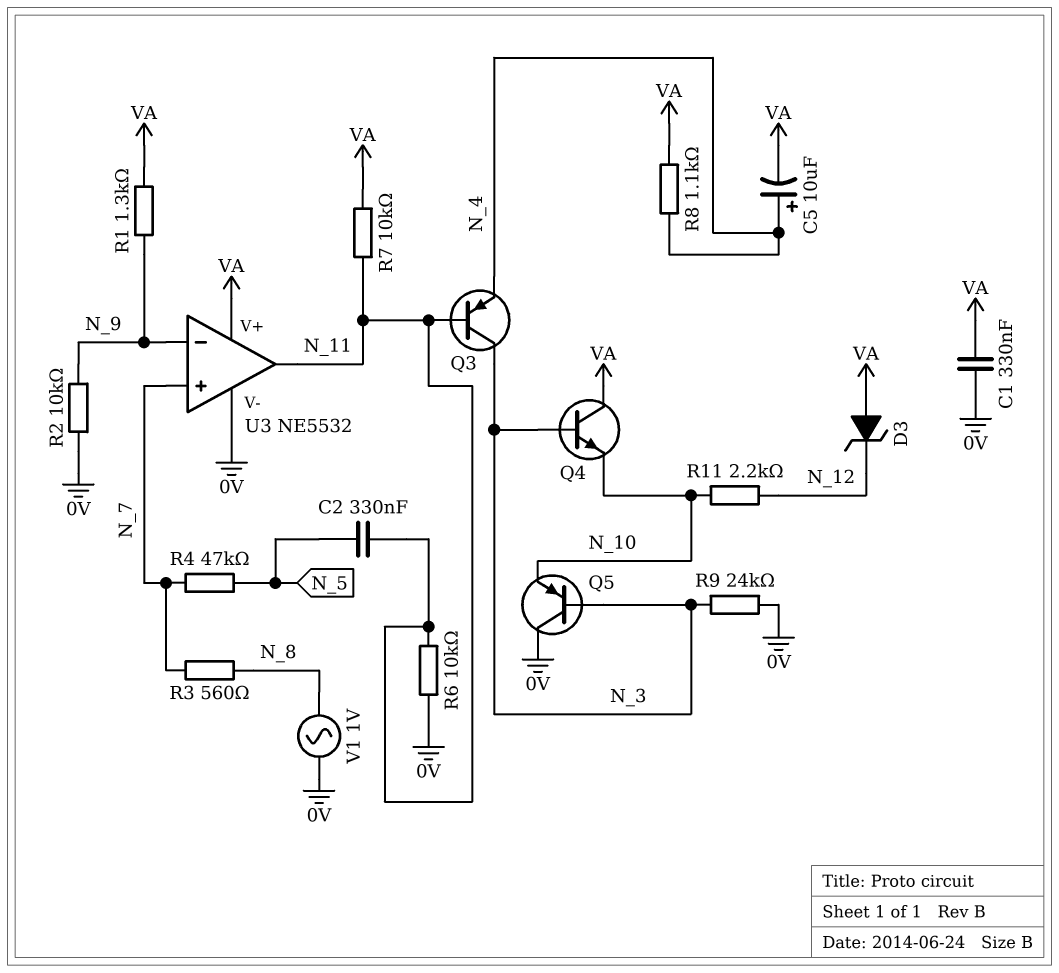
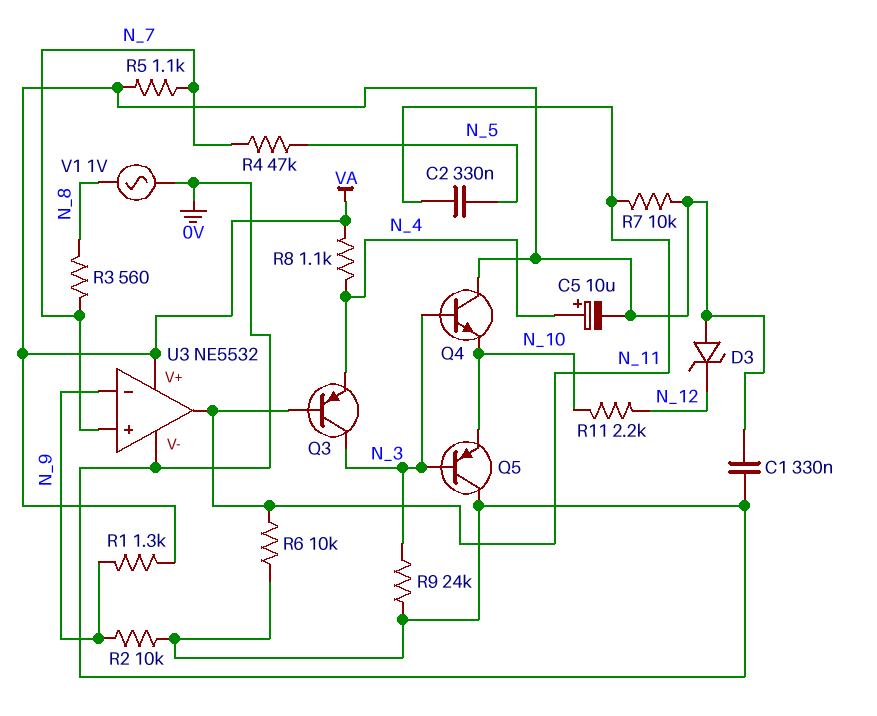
R5: none -> 1.1k (N_7, VA)

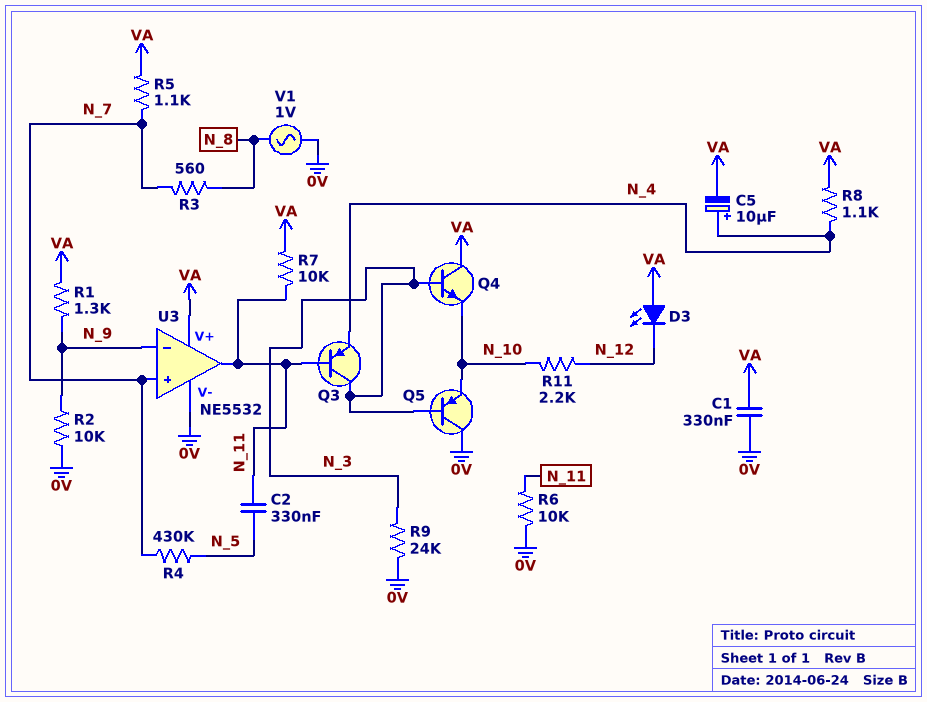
D3: zener (A VA, K N_12) -> LED (A VA, K N_12)
R4: 47k (N_5, N_7) -> 430k (N_5, N_7)

